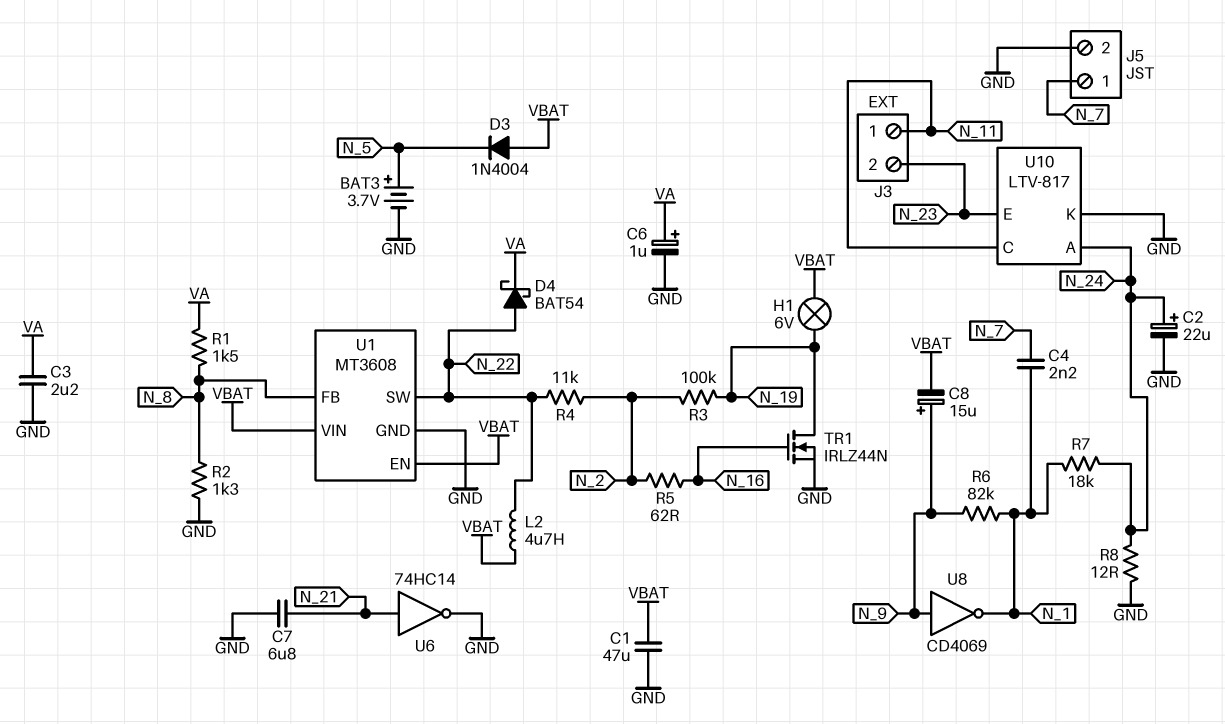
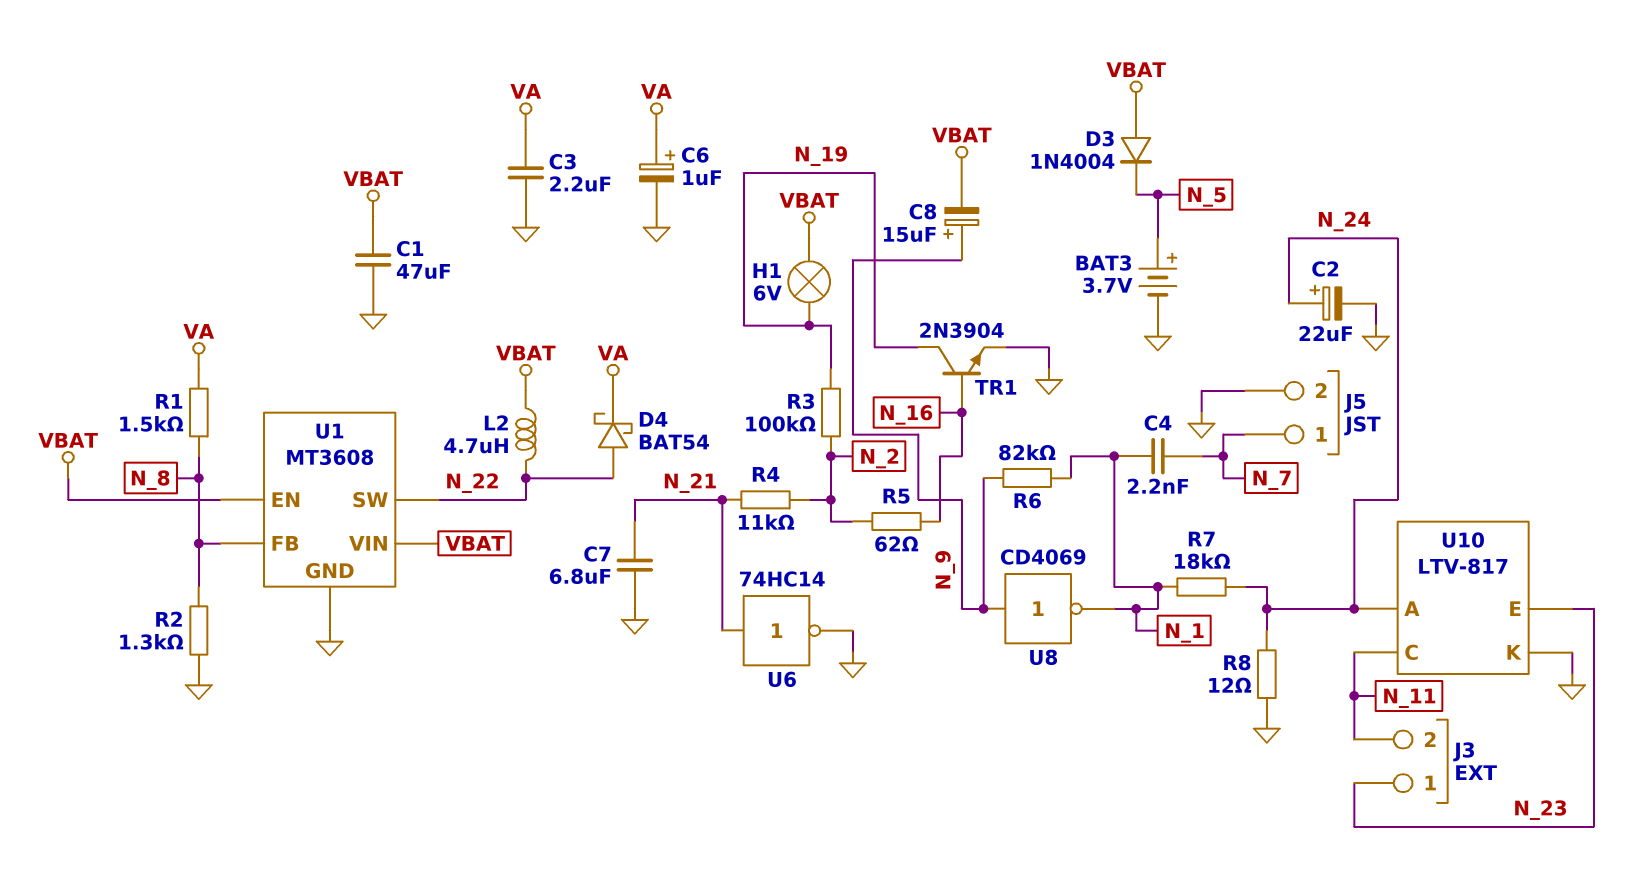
J3 pin 1: N_11 -> N_23
J3 pin 2: N_23 -> N_11
R4: 11k (N_2, N_22) -> 11k (N_2, N_21)
TR1: NMOS IRLZ44N (G N_16, D N_19, S GND) -> NPN 2N3904 (B N_16, C N_19, E GND)

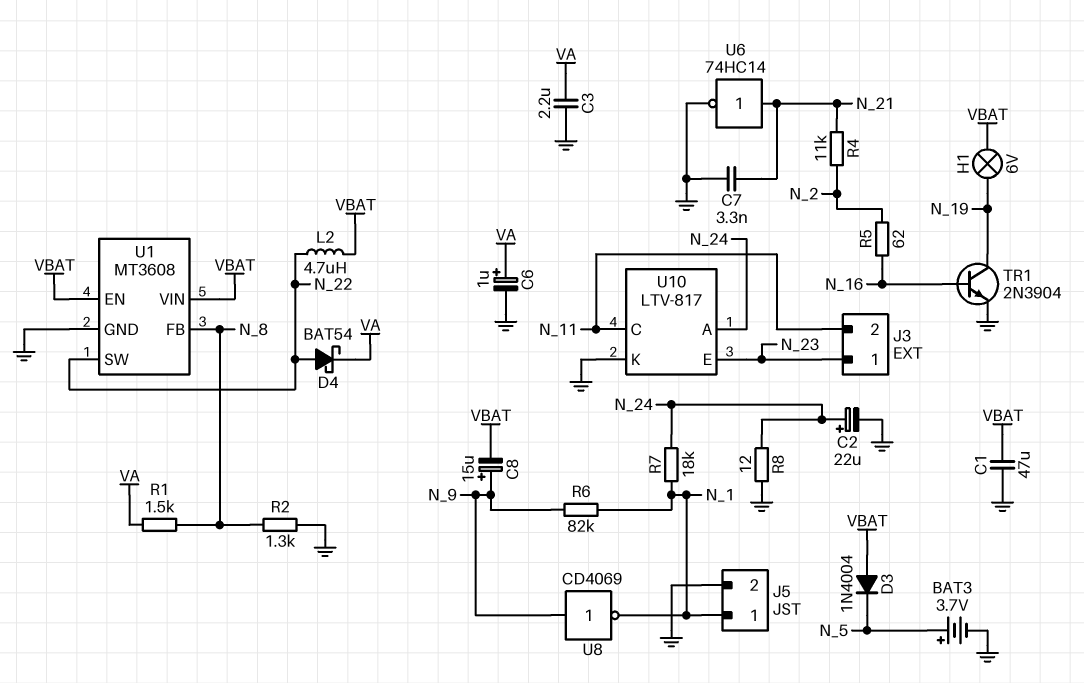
C4: 2.2nF (N_1, N_7) -> none
C7: 6.8uF (GND, N_21) -> 3.3nF (GND, N_21)
J5 pin 1: N_7 -> N_1
R3: 100k (N_2, N_19) -> none

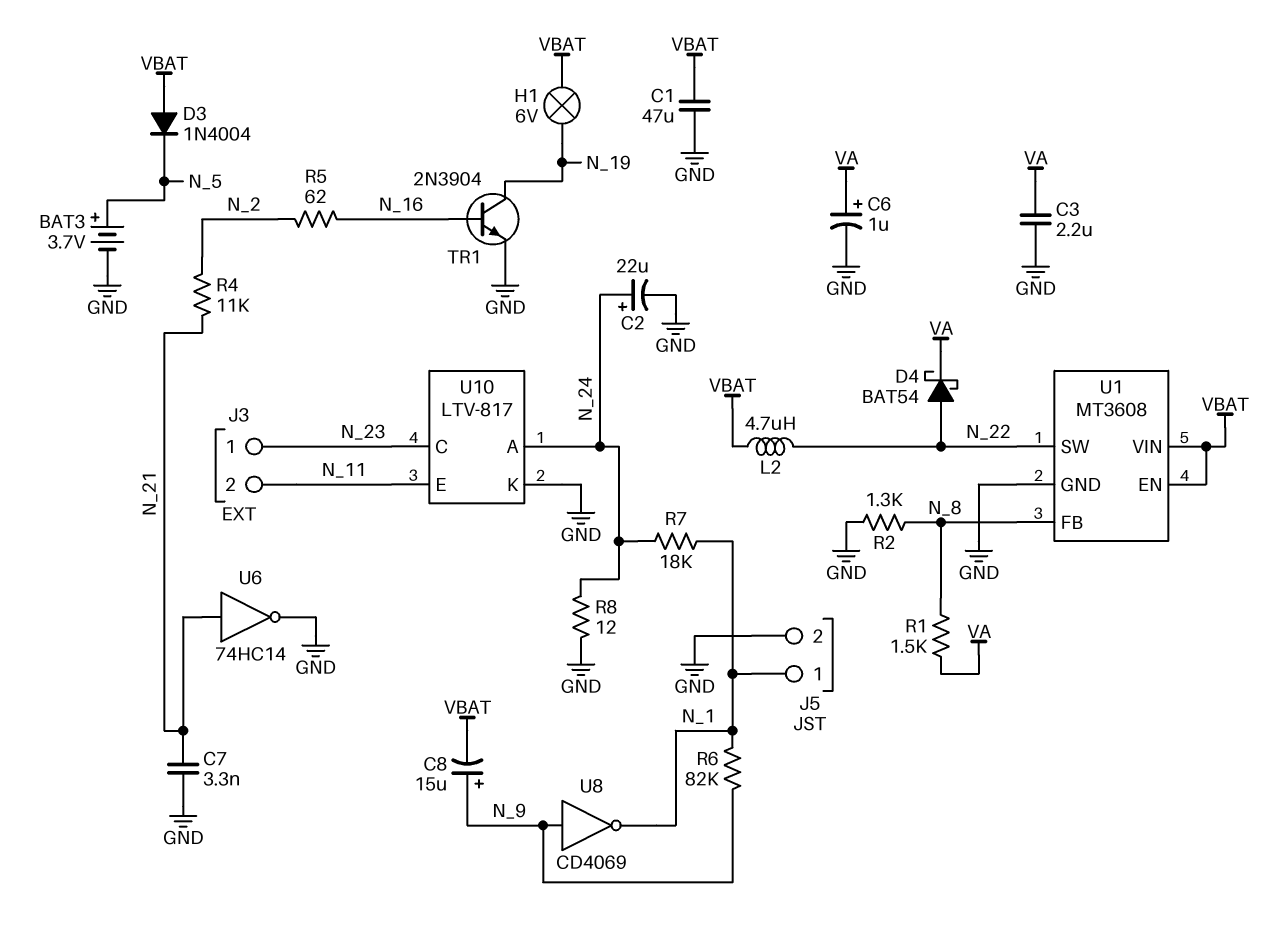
U10 pin C: N_11 -> N_23
U10 pin E: N_23 -> N_11

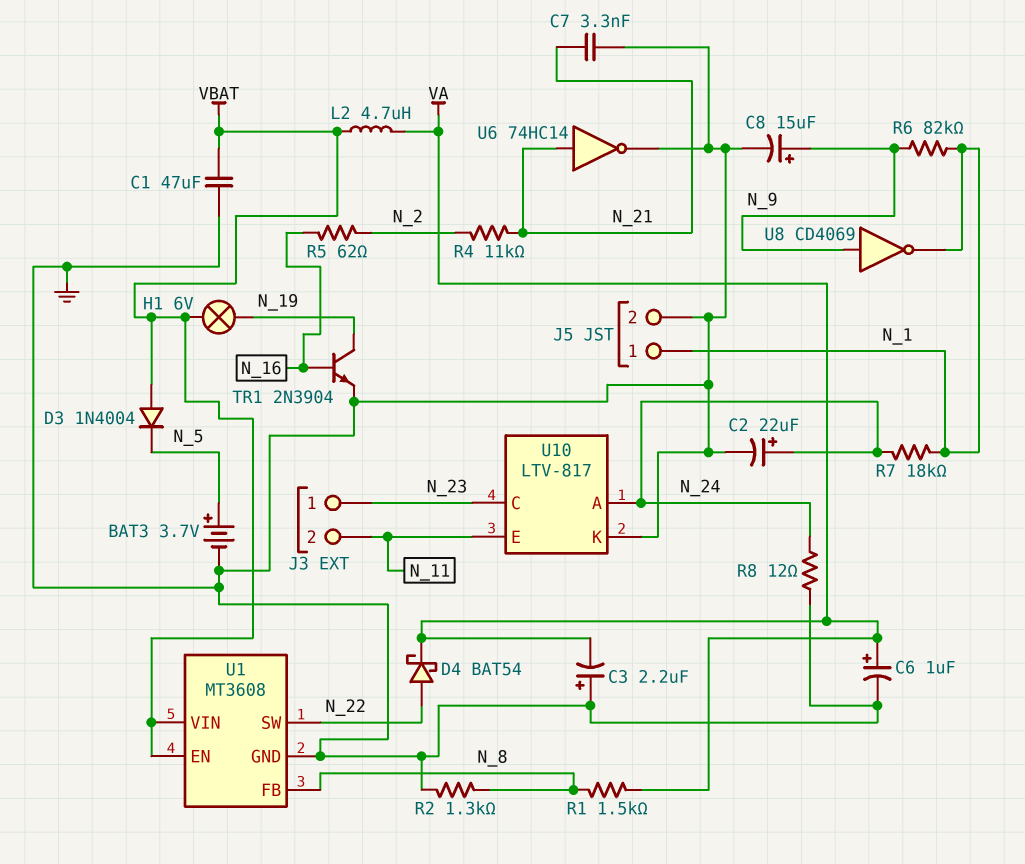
C3: 2.2uF (GND, VA) -> 2.2uF (plus GND, minus VA)
C8: 15uF (plus N_9, minus VBAT) -> 15uF (plus N_9, minus GND)
L2: 4.7uH (N_22, VBAT) -> 4.7uH (VA, VBAT)

